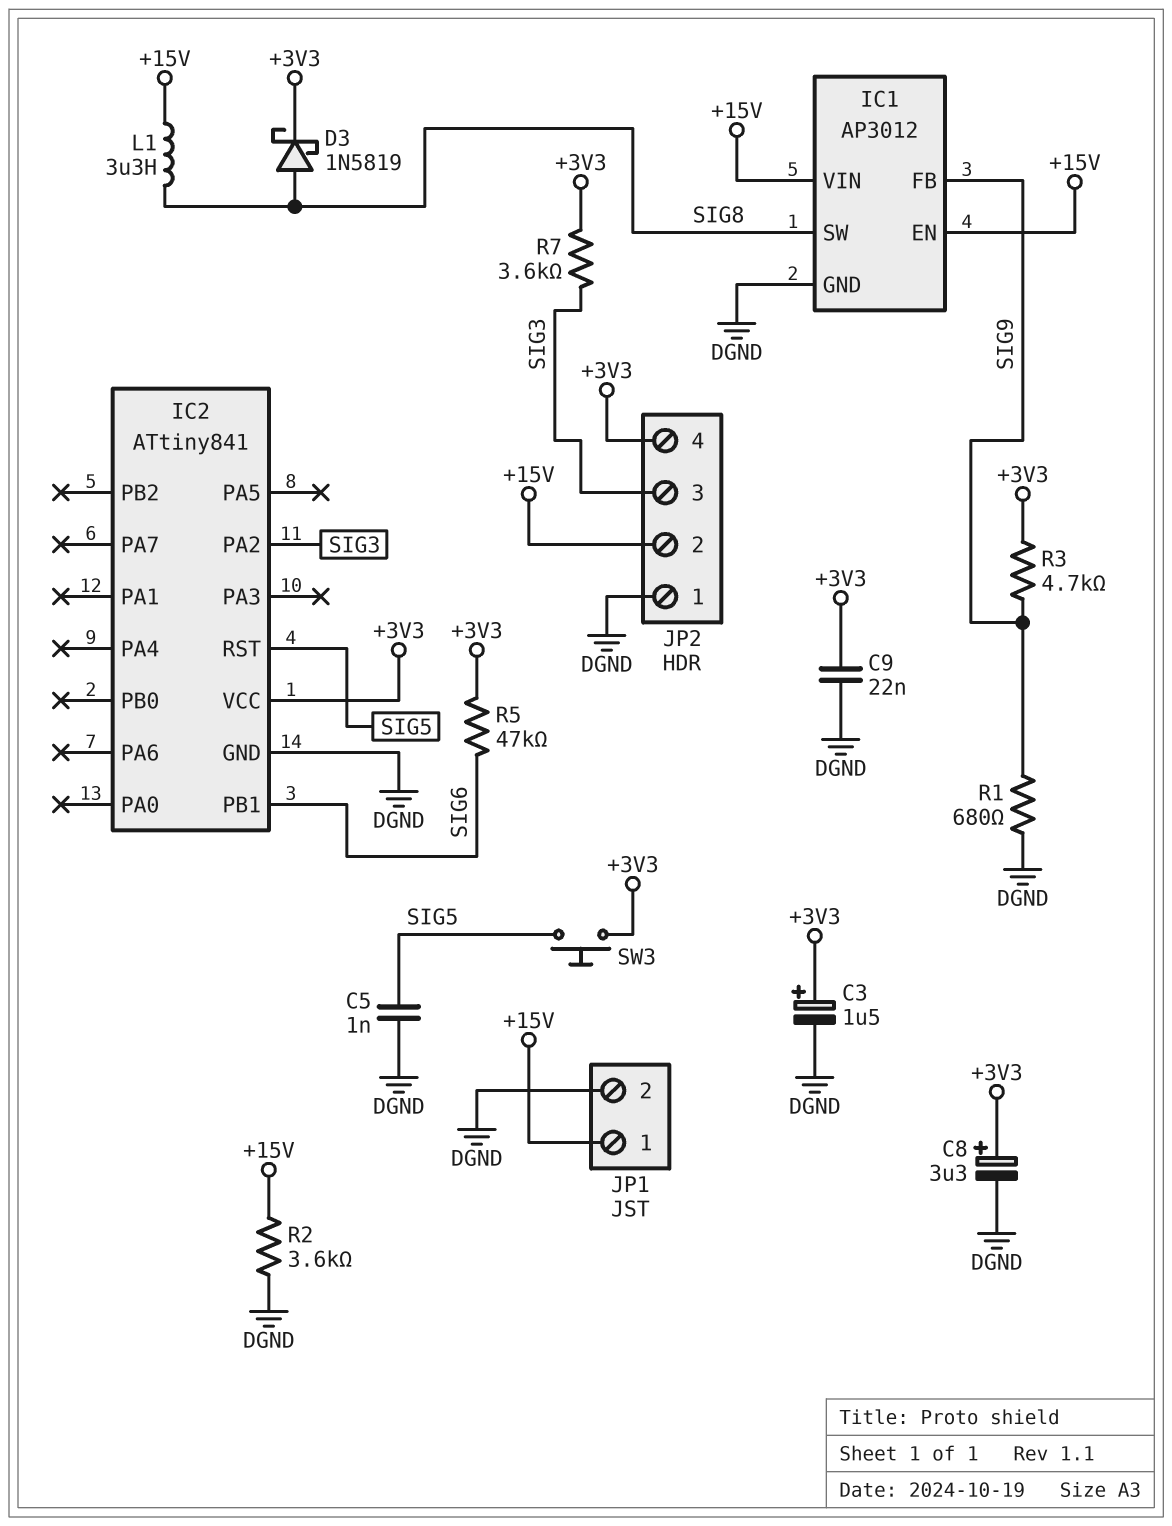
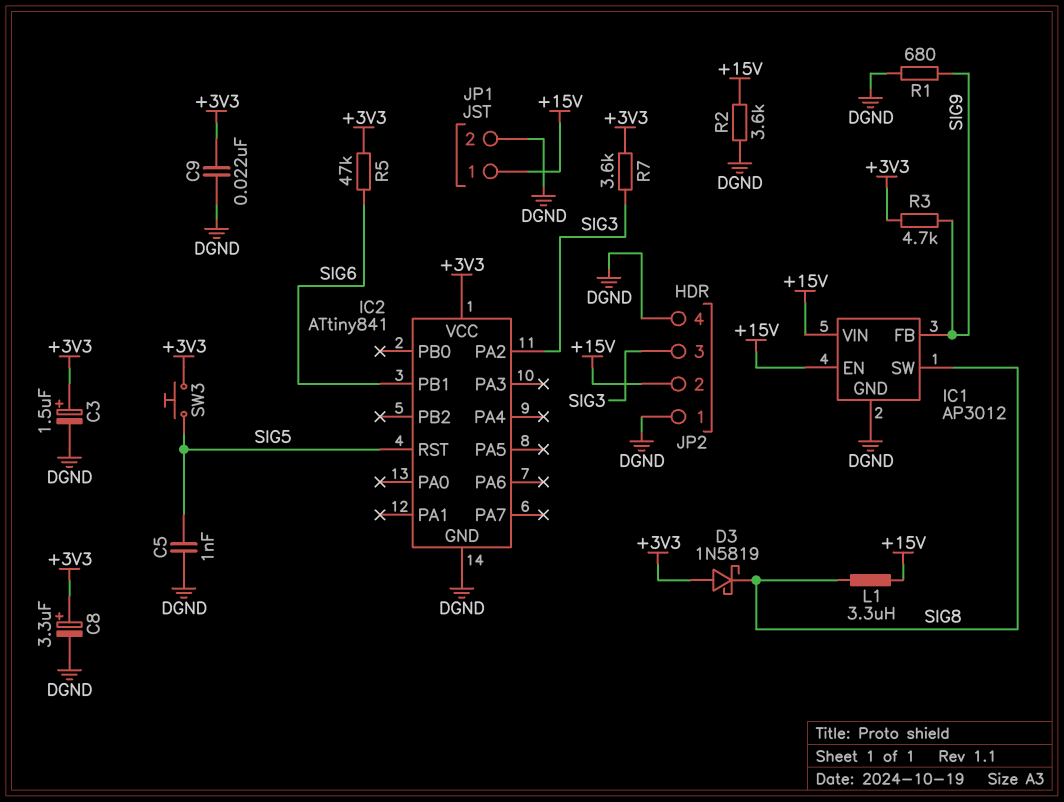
D3: schottky 1N5819 (A SIG8, K +3V3) -> schottky 1N5819 (A +3V3, K SIG8)
JP2 pin 4: +3V3 -> DGND

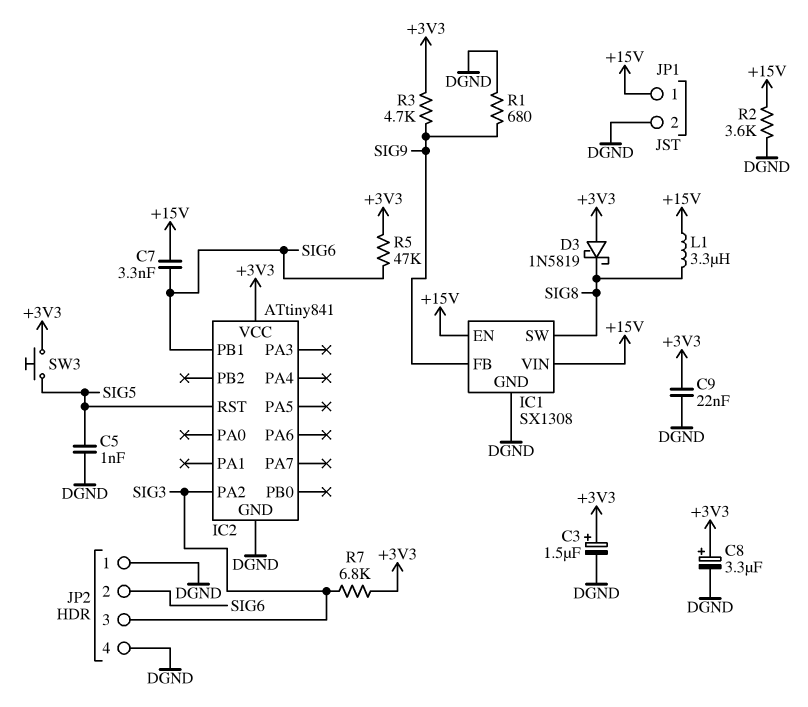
C7: none -> 3.3nF (+15V, SIG6)
IC1: AP3012 -> SX1308
JP2 pin 2: +15V -> SIG6
R7: 3.6k (+3V3, SIG3) -> 6.8k (+3V3, SIG3)

